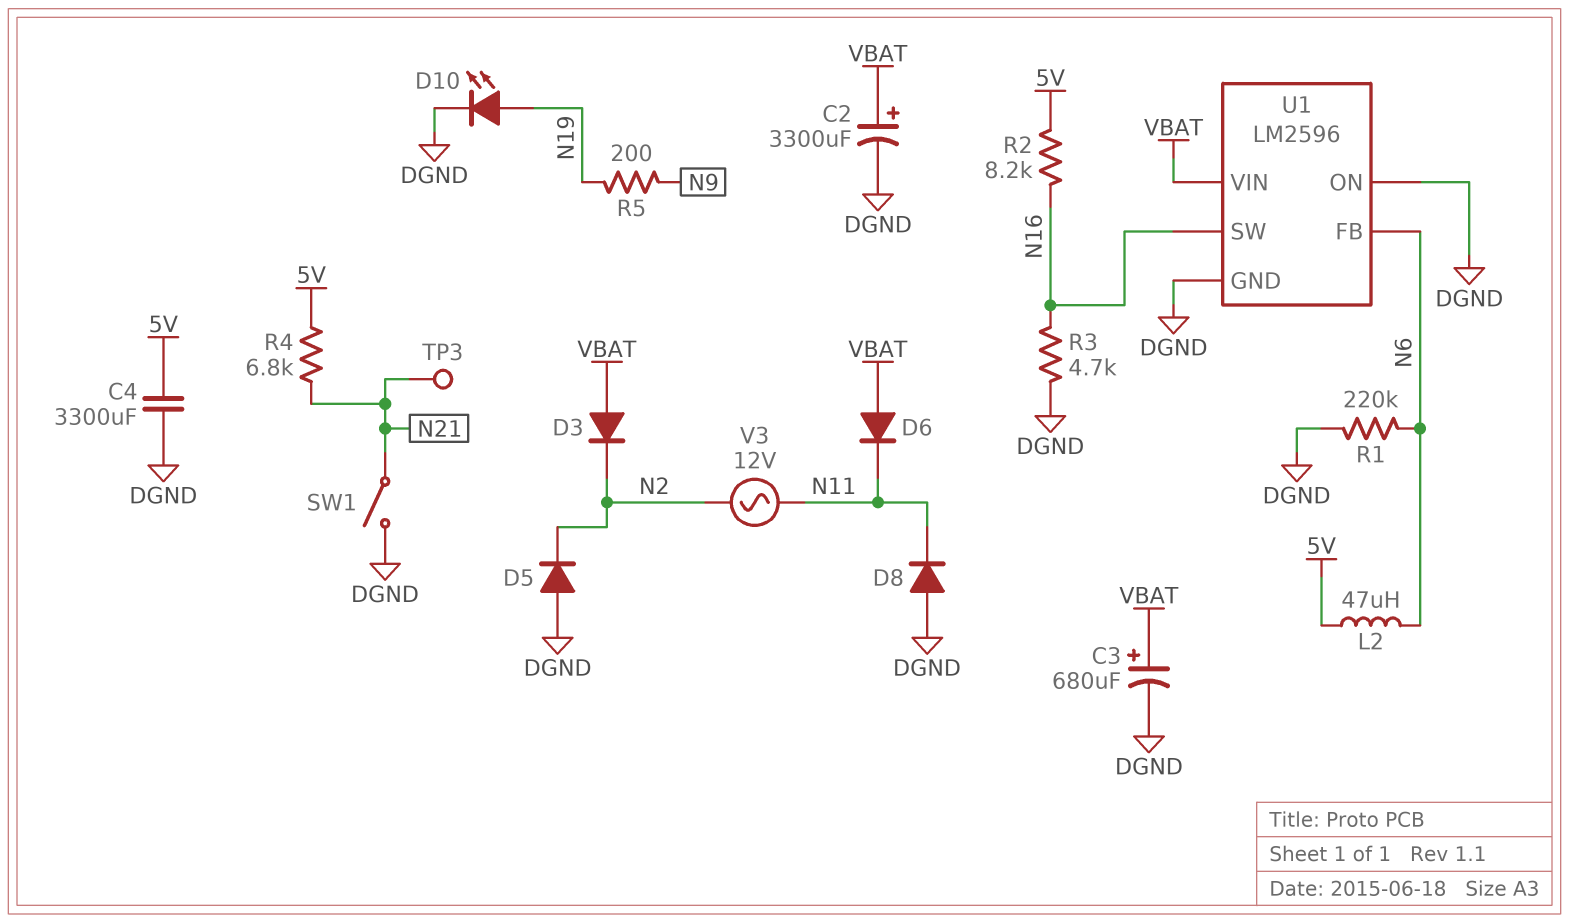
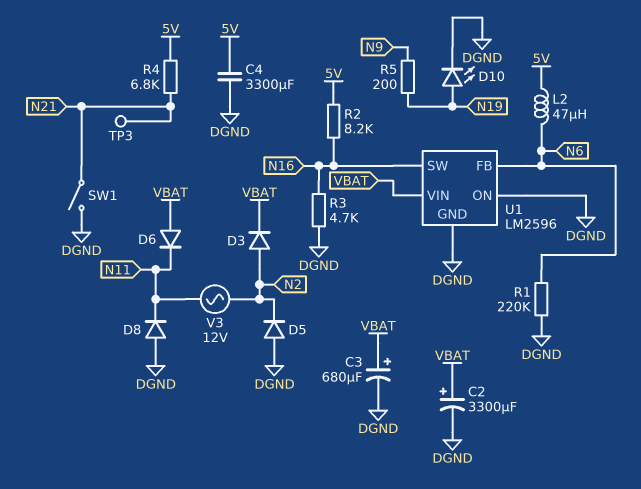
D3: diode (A VBAT, K N2) -> diode (A N2, K VBAT)

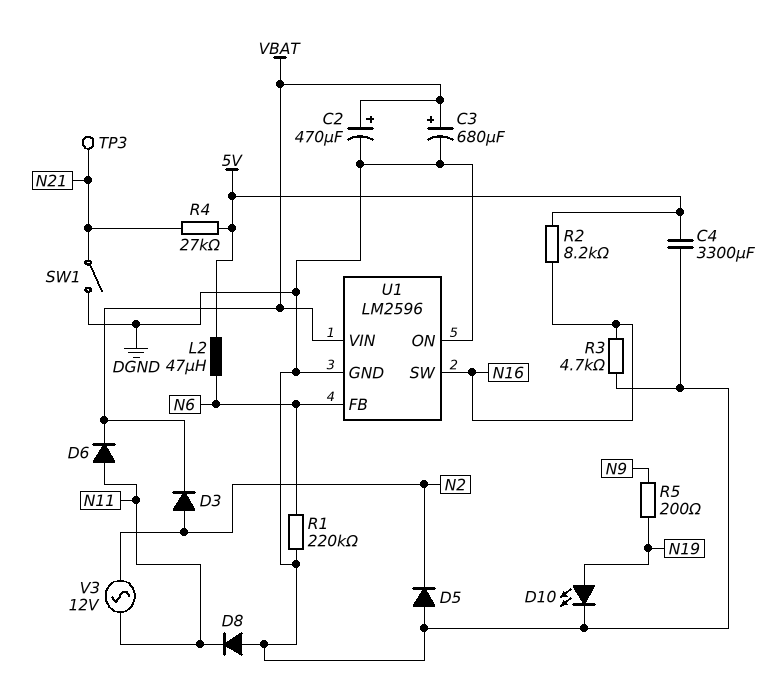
C2: 3300uF (plus VBAT, minus DGND) -> 470uF (plus VBAT, minus DGND)
D6: diode (A VBAT, K N11) -> diode (A N11, K VBAT)
R4: 6.8k (5V, N21) -> 27k (5V, N21)

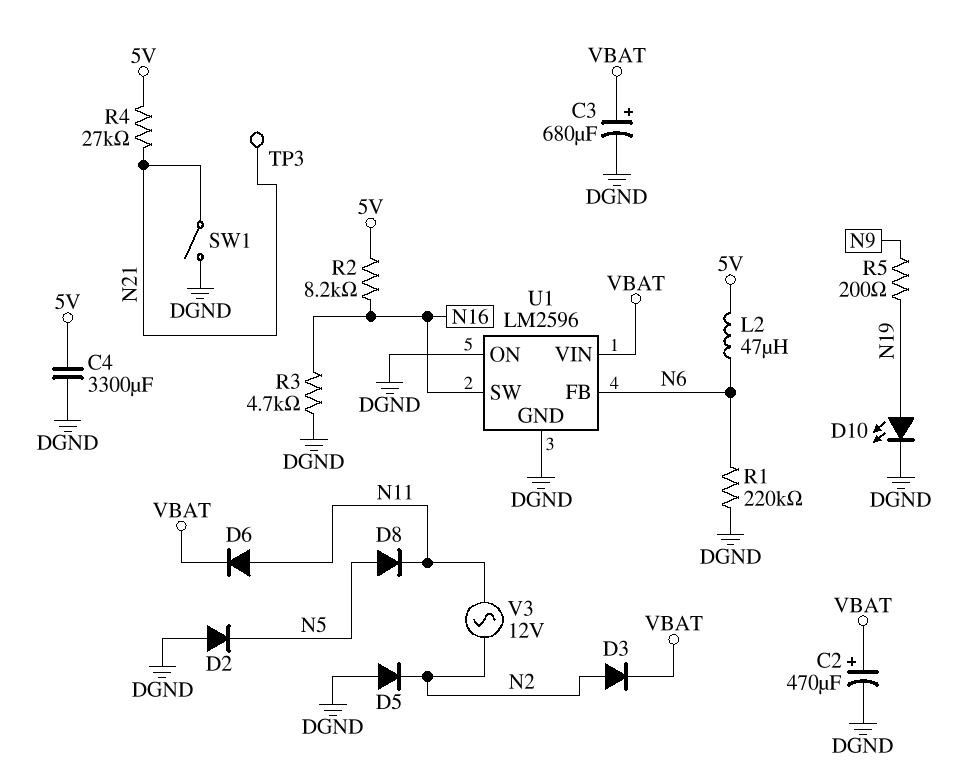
D2: none -> diode (A DGND, K N5)
D8: diode (A DGND, K N11) -> diode (A N5, K N11)

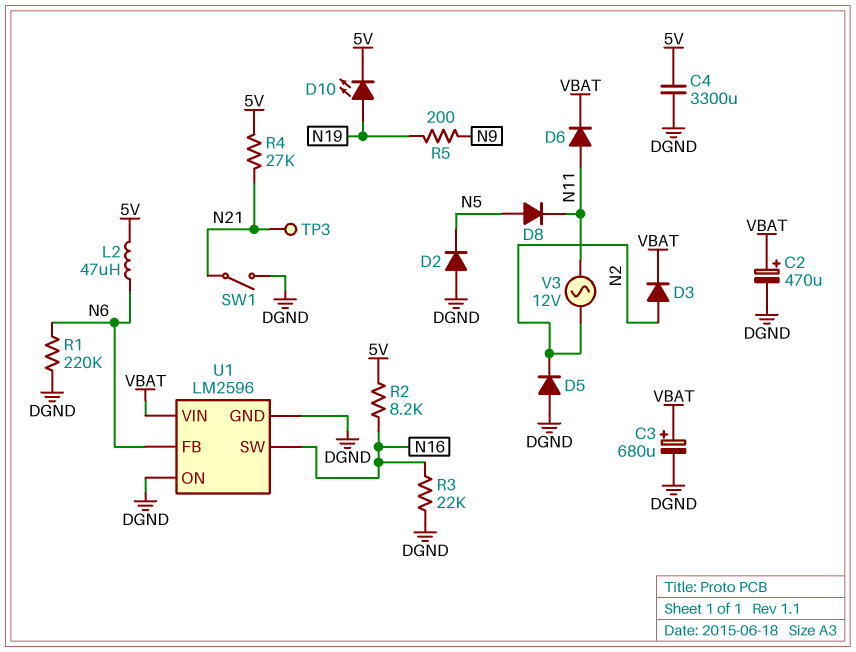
D10: LED (A N19, K DGND) -> LED (A N19, K 5V)
R3: 4.7k (DGND, N16) -> 22k (DGND, N16)

